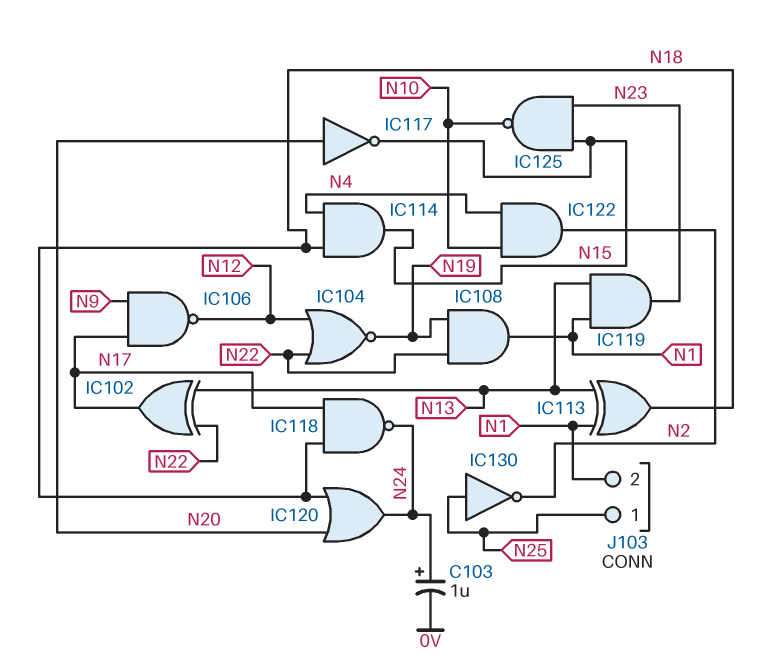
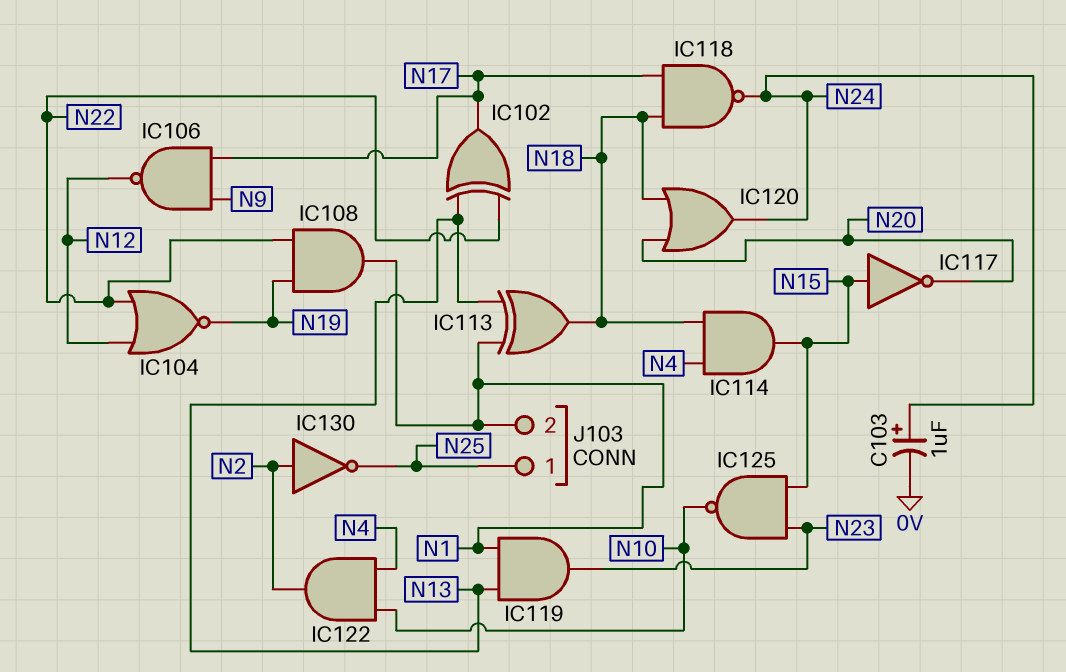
IC117: NOT (in N20, out N15) -> NOT (in N15, out N20)
IC130: NOT (in N25, out N2) -> NOT (in N2, out N25)

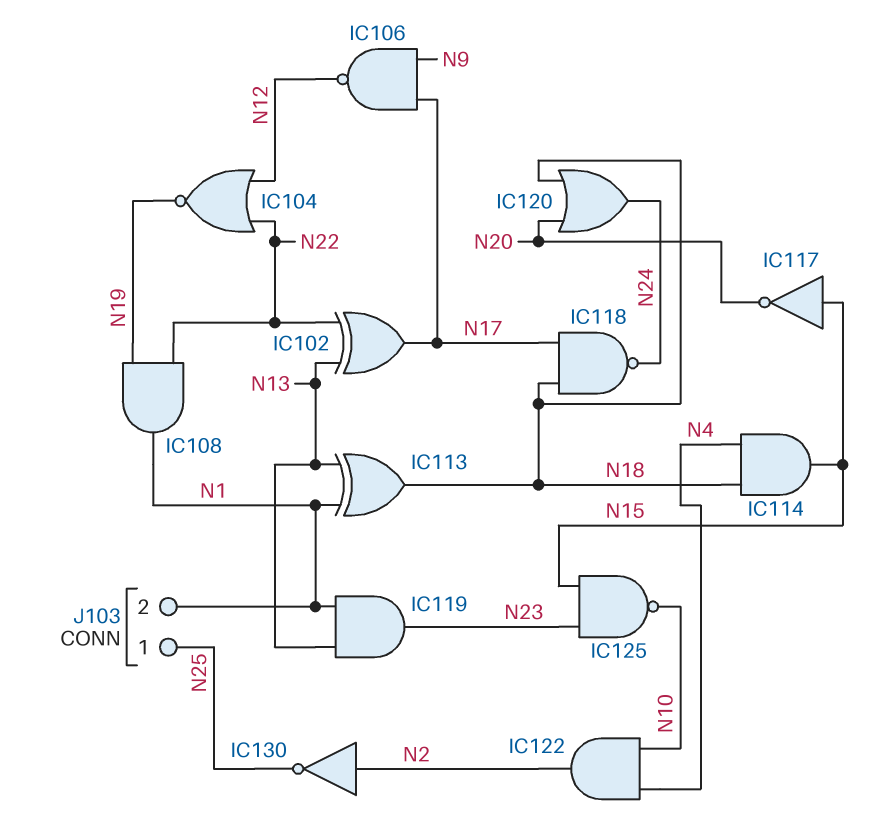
C103: 1uF (plus N24, minus 0V) -> none

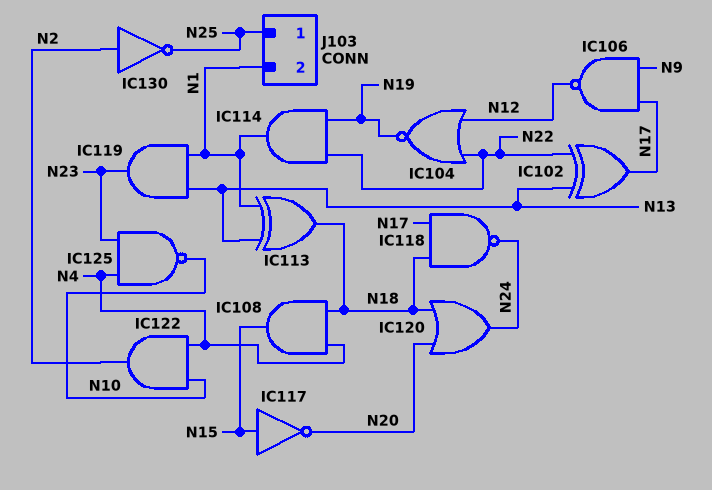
IC108: AND (in N19, in N22, out N1) -> AND (in N4, in N18, out N15)
IC114: AND (in N4, in N18, out N15) -> AND (in N19, in N22, out N1)
IC125: NAND (in N15, in N23, out N10) -> NAND (in N4, in N23, out N10)

